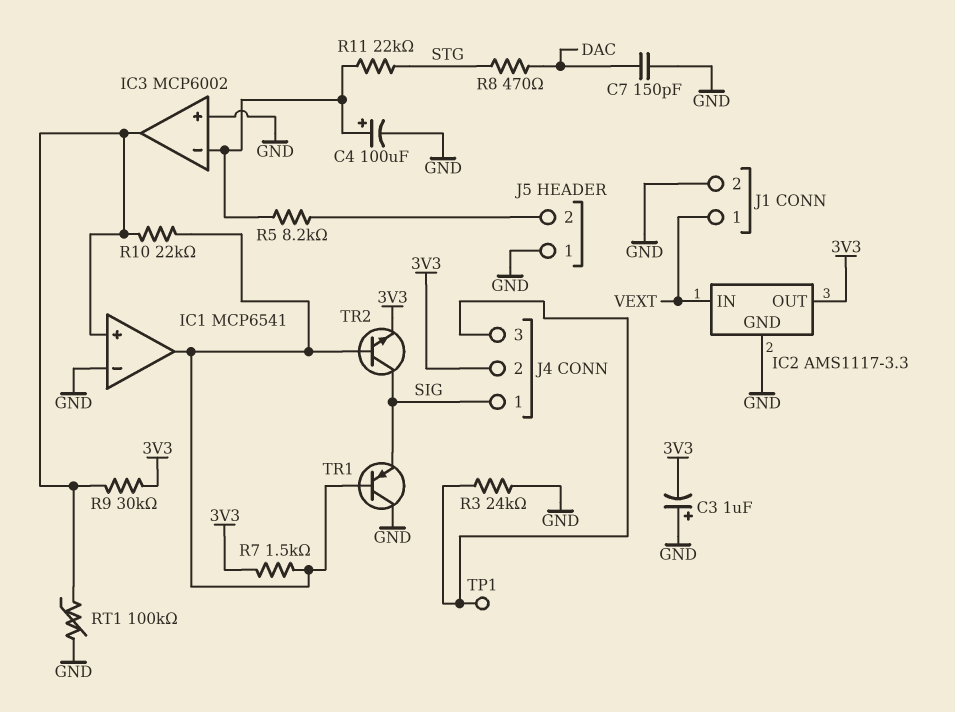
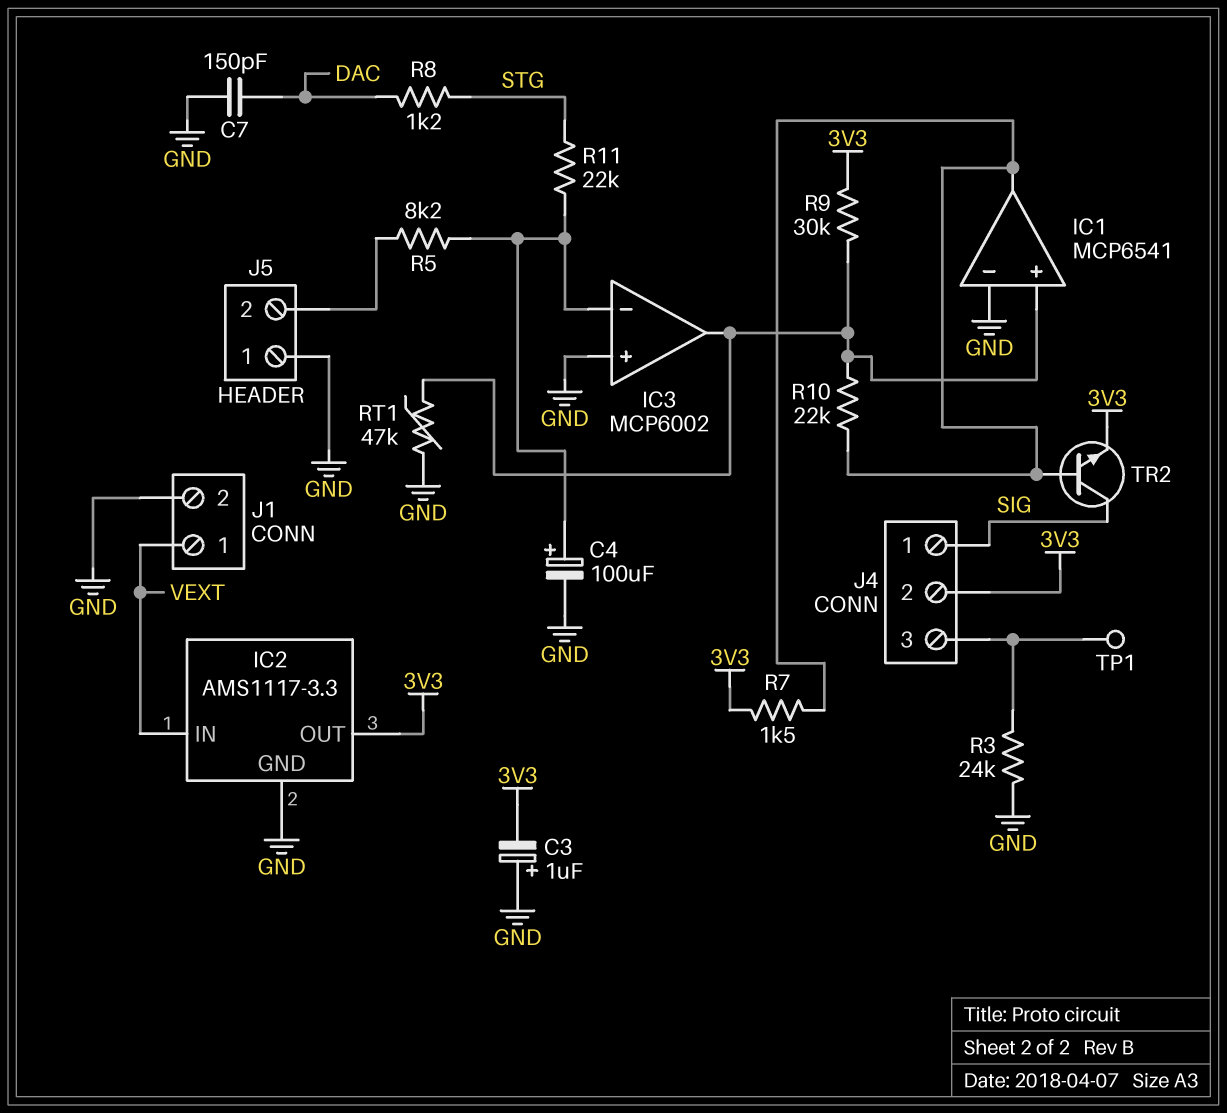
R8: 470 (DAC, STG) -> 1.2k (DAC, STG)
RT1: 100k (GND, IC1/in+) -> 47k (GND, IC1/in+)
TR1: PNP (B IC1/out, C GND, E SIG) -> none

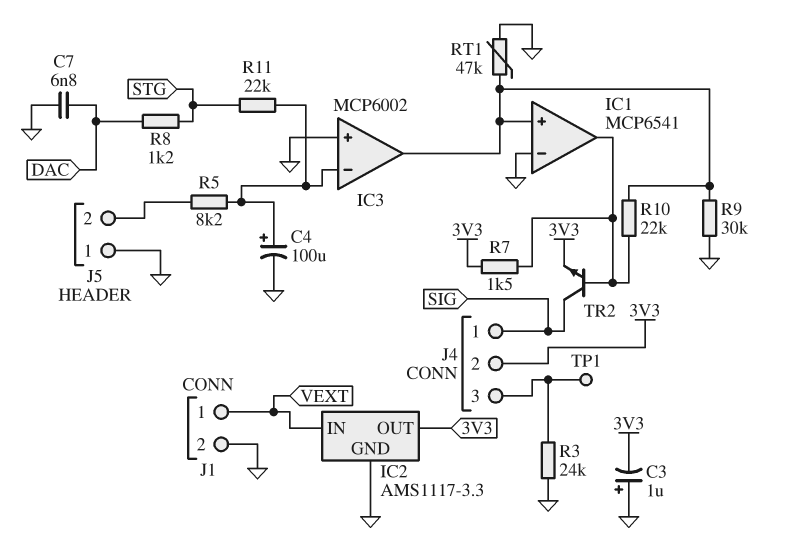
C7: 150pF (DAC, GND) -> 6.8nF (DAC, GND)
R9: 30k (3V3, IC1/in+) -> 30k (GND, IC1/in+)

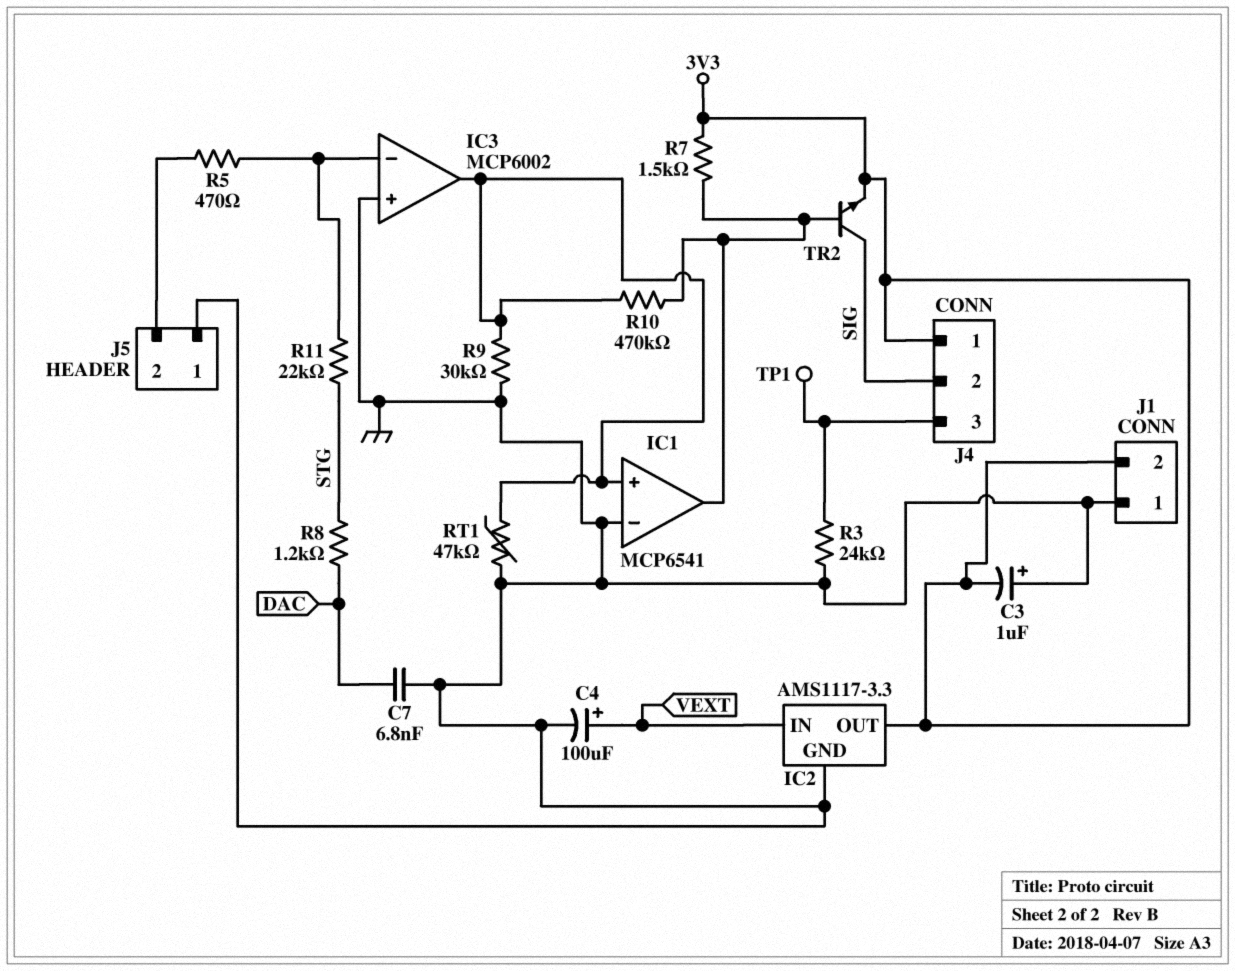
C4: 100uF (plus IC3/in-, minus GND) -> 100uF (plus VEXT, minus GND)
J1 pin 1: VEXT -> GND
J1 pin 2: GND -> 3V3
J4 pin 1: SIG -> 3V3
J4 pin 2: 3V3 -> SIG
R5: 8.2k (IC3/in-, J5/2) -> 470 (IC3/in-, J5/2)
R10: 22k (IC1/in+, IC1/out) -> 470k (IC1/in+, IC1/out)

